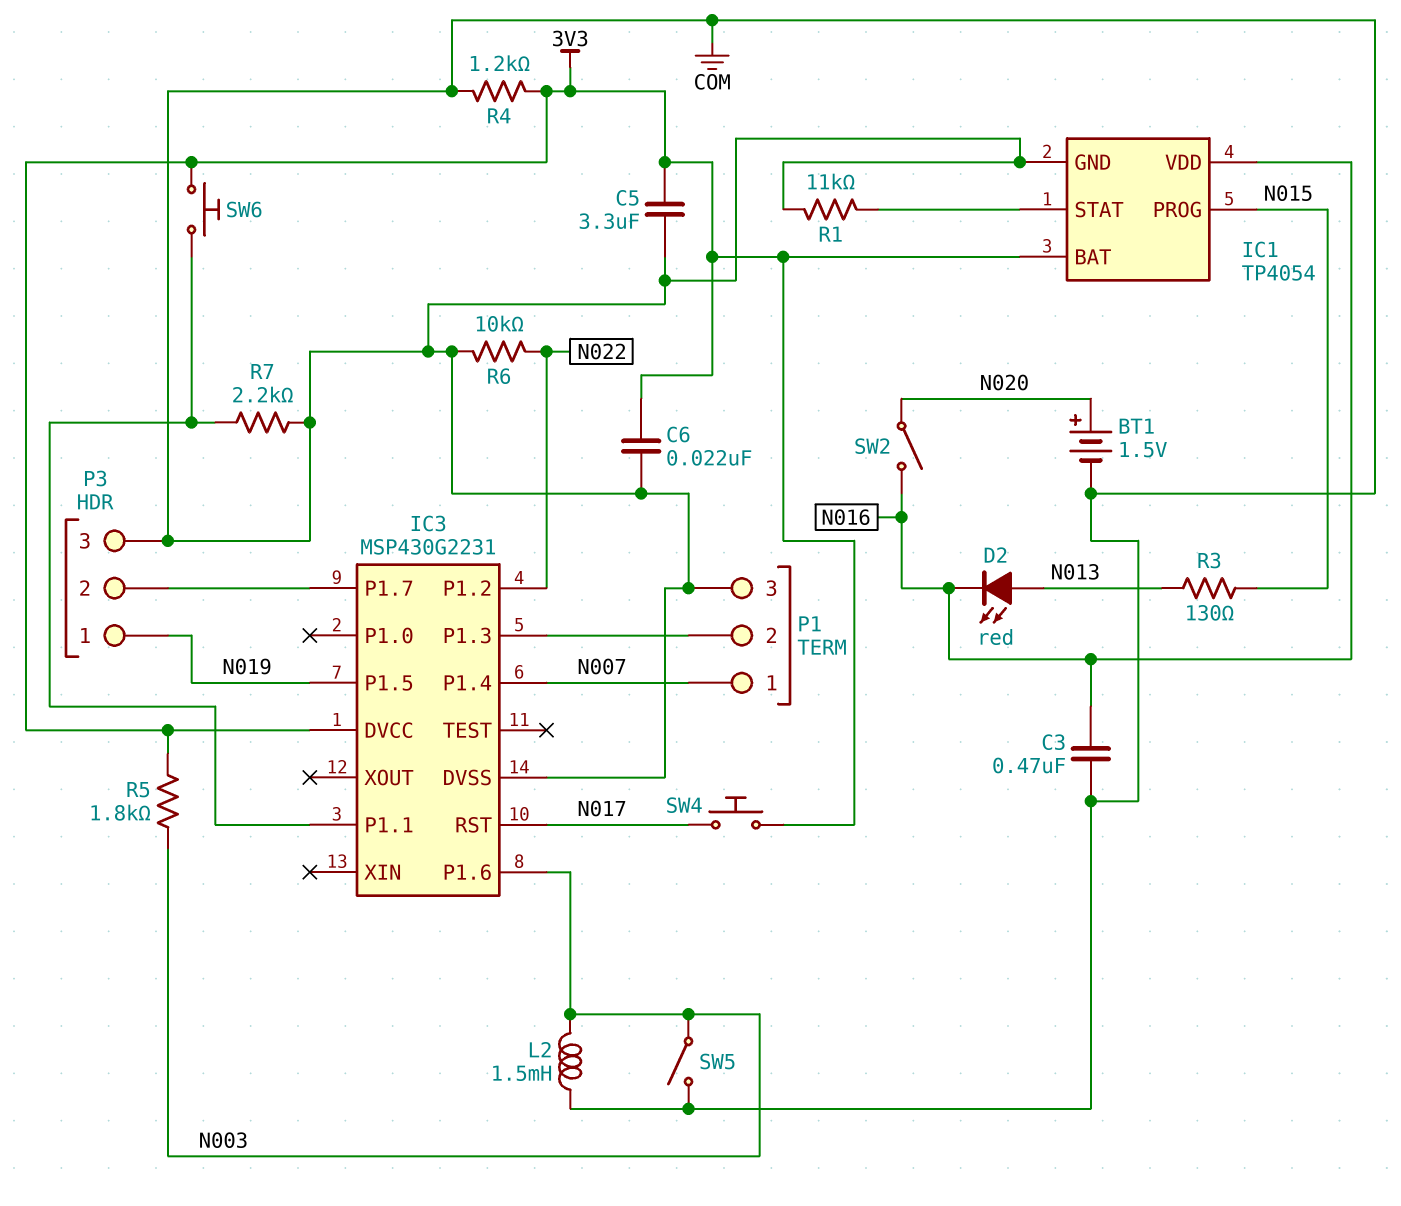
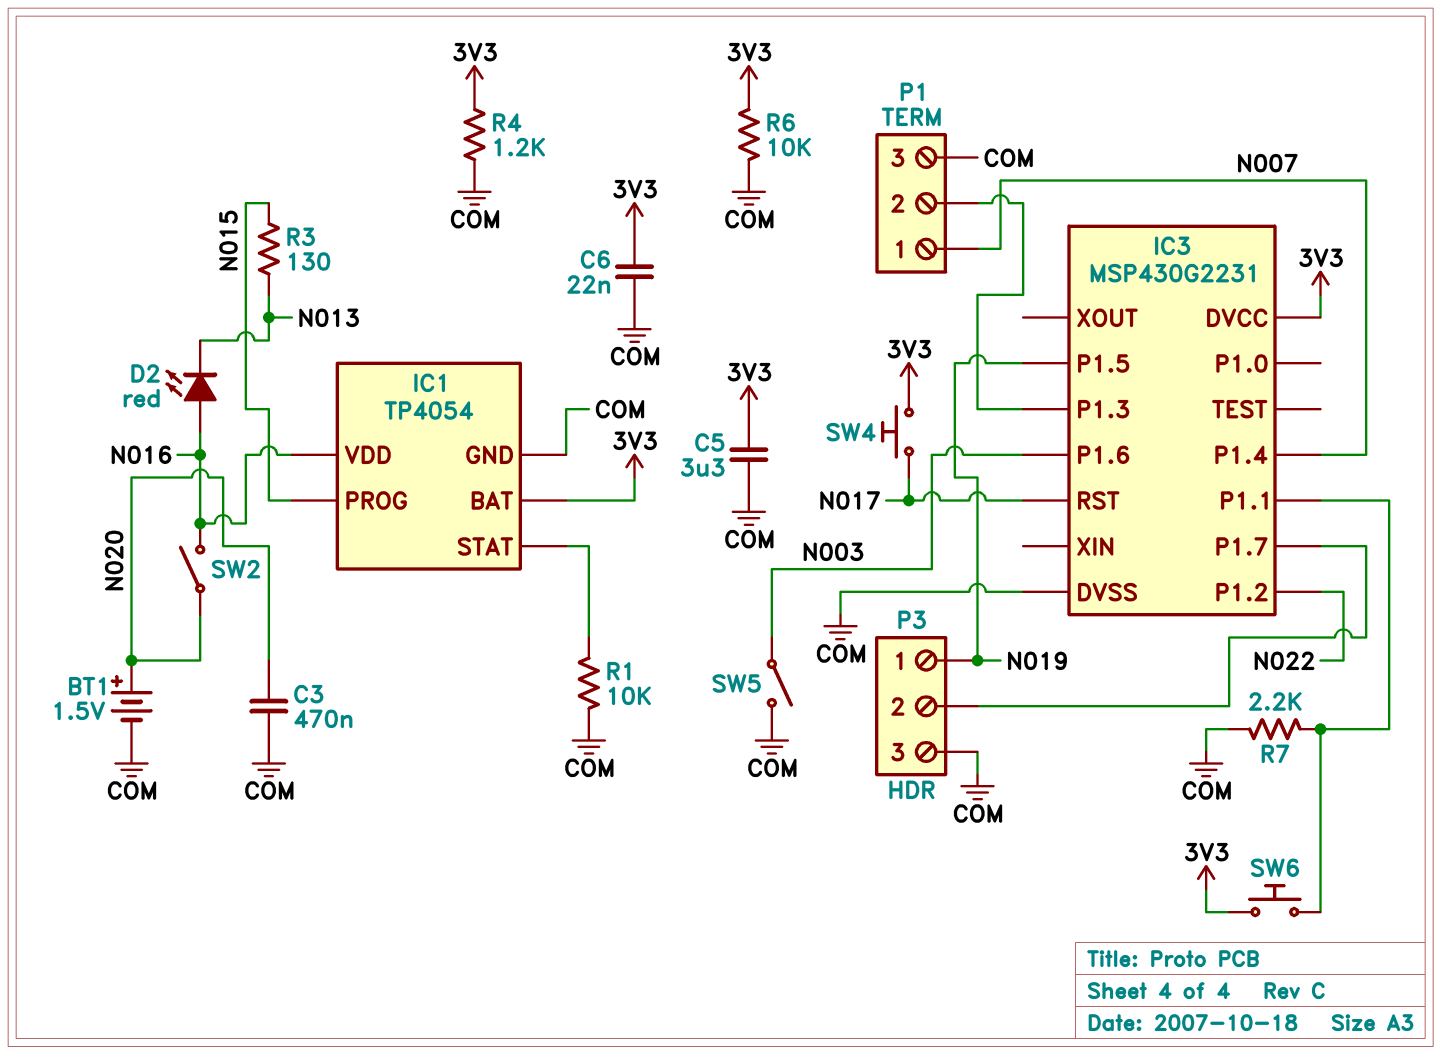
C3: 470nF (COM, N016) -> 470nF (COM, N020)
D2: LED red (A N013, K N016) -> LED red (A N016, K N013)
L2: 1.5mH (COM, N003) -> none
R1: 11k (COM, IC1/STAT) -> 10k (COM, IC1/STAT)
R5: 1.8k (3V3, N003) -> none
R6: 10k (COM, N022) -> 10k (3V3, COM)

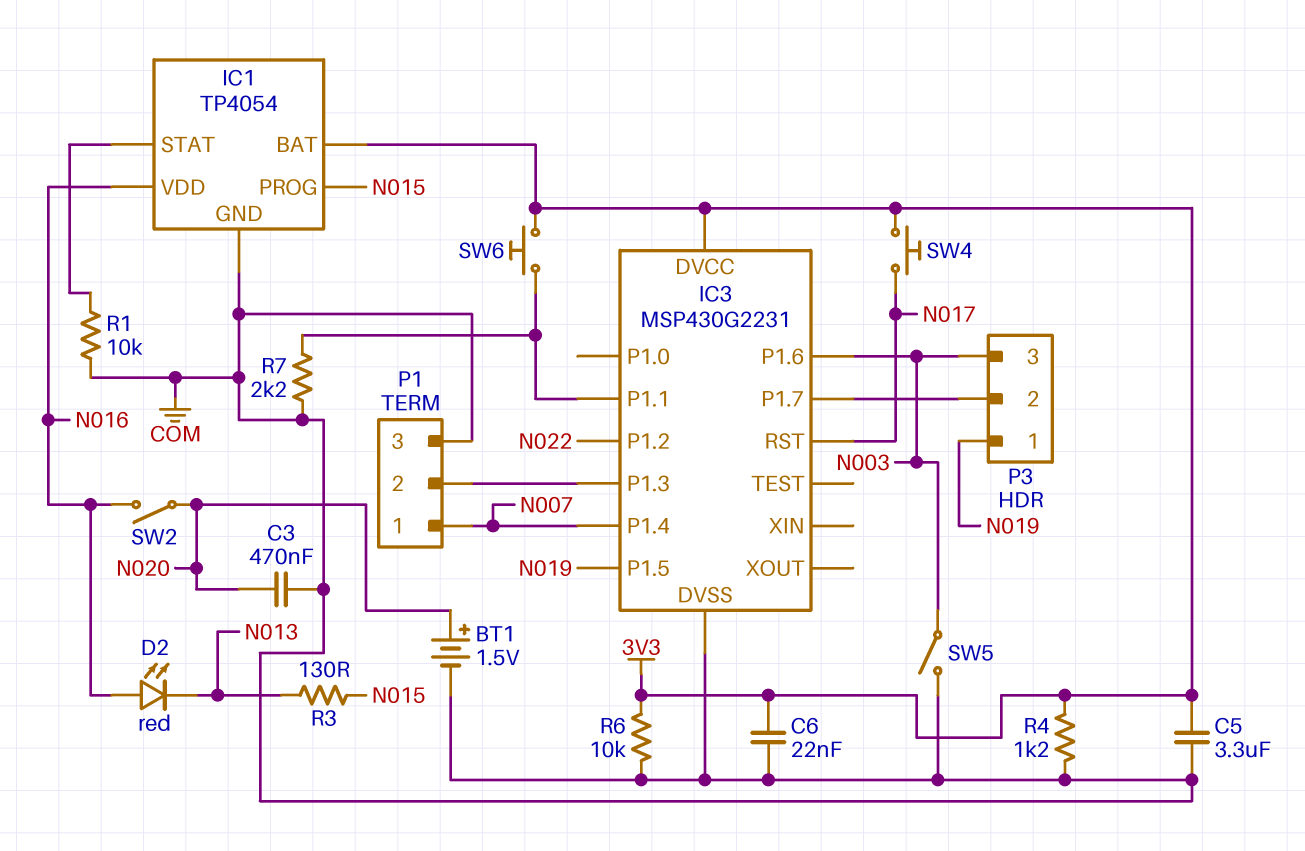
P3 pin 3: COM -> N003

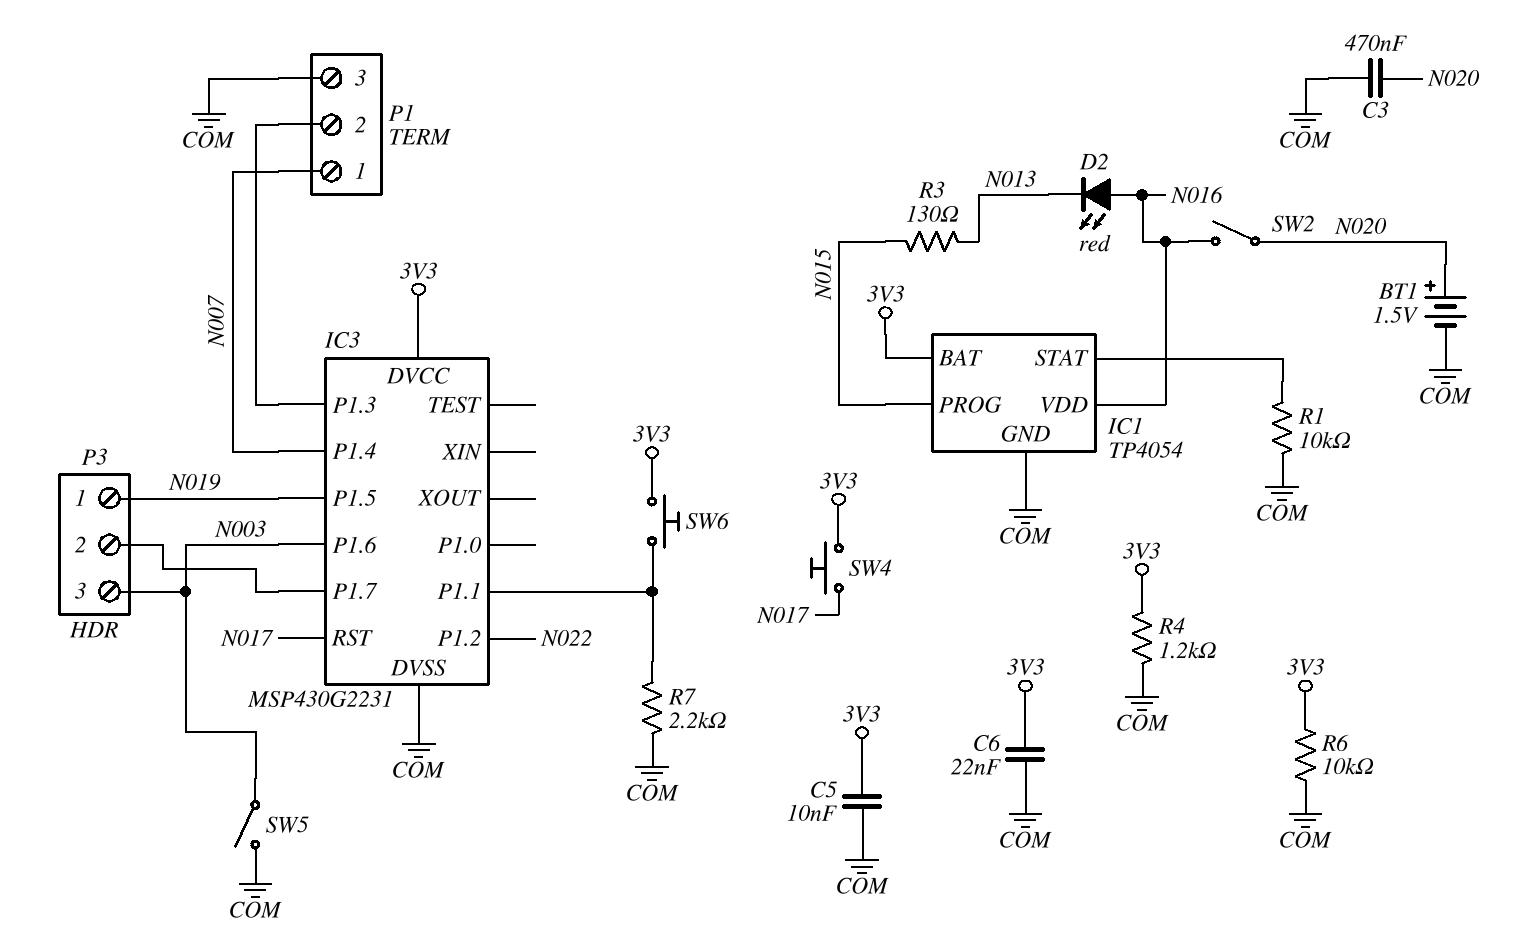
C5: 3.3uF (3V3, COM) -> 10nF (3V3, COM)

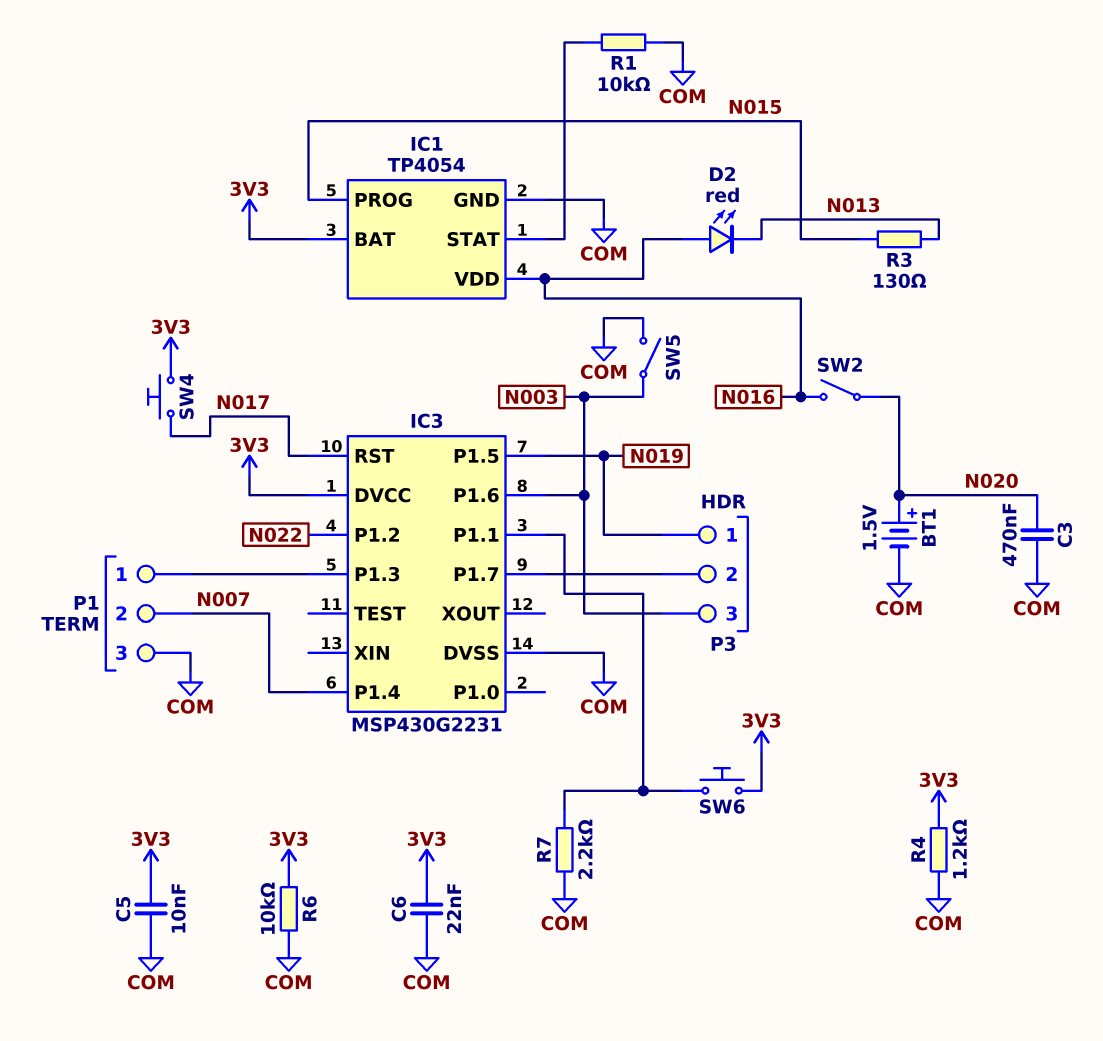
P1 pin 1: N007 -> IC3/P1.3
P1 pin 2: IC3/P1.3 -> N007

